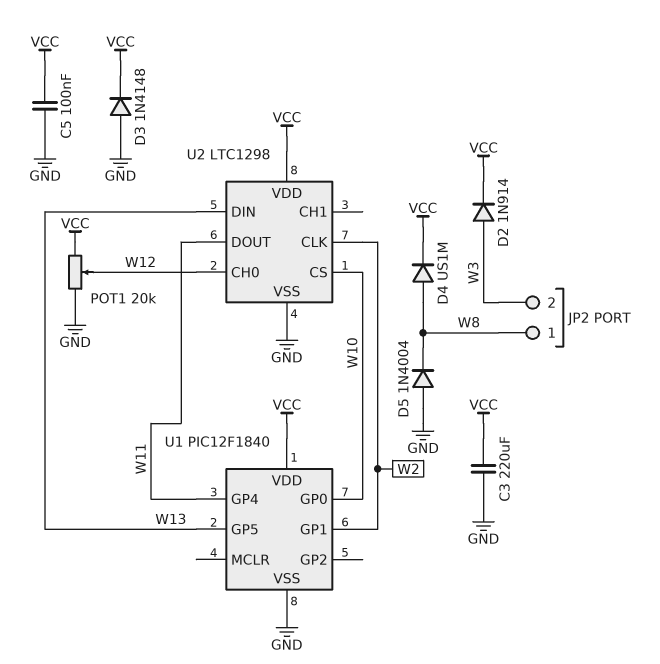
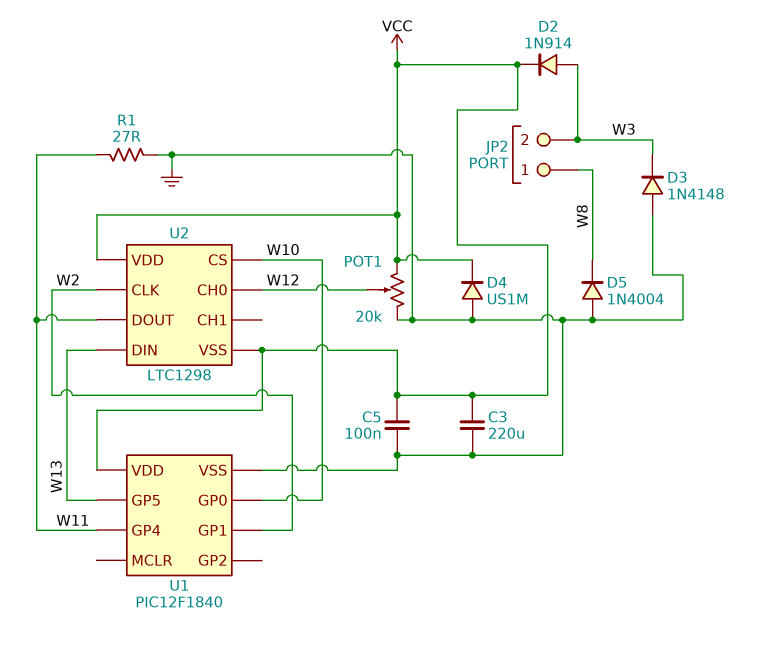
D3: diode 1N4148 (A GND, K VCC) -> diode 1N4148 (A GND, K W3)
D4: diode US1M (A W8, K VCC) -> diode US1M (A GND, K VCC)
R1: none -> 27 (GND, W11)
U2 pin VSS: GND -> VCC

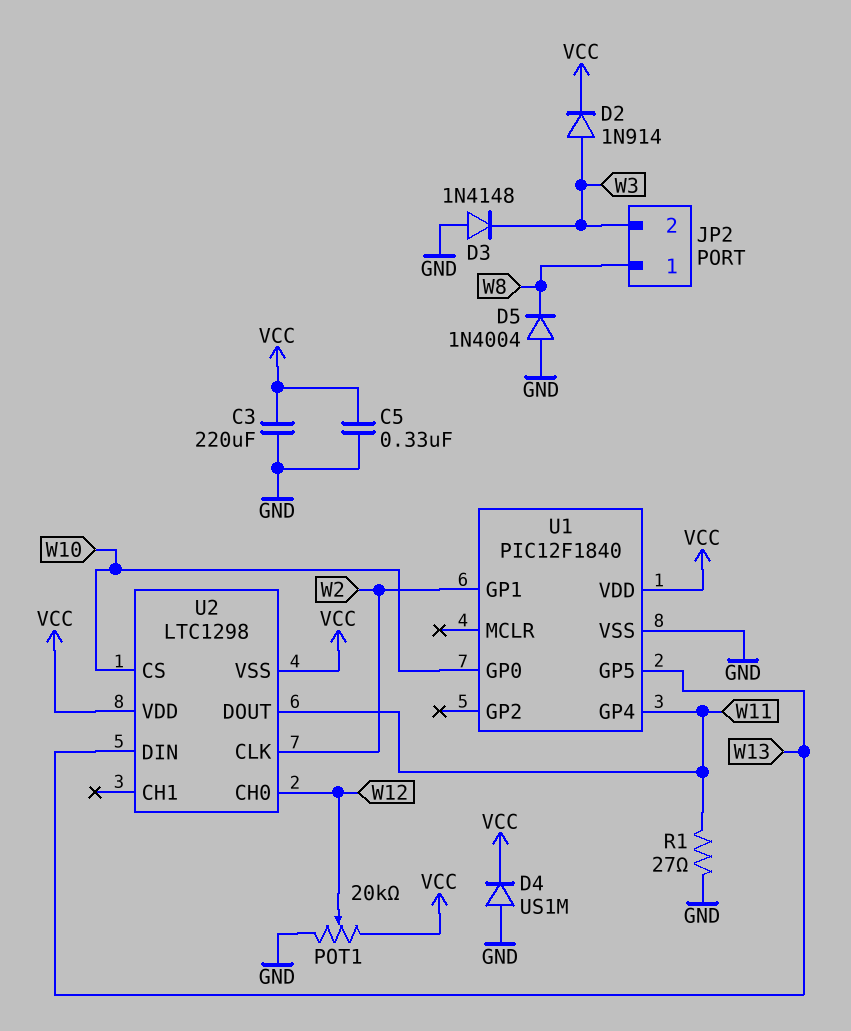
C5: 100nF (GND, VCC) -> 330nF (GND, VCC)

